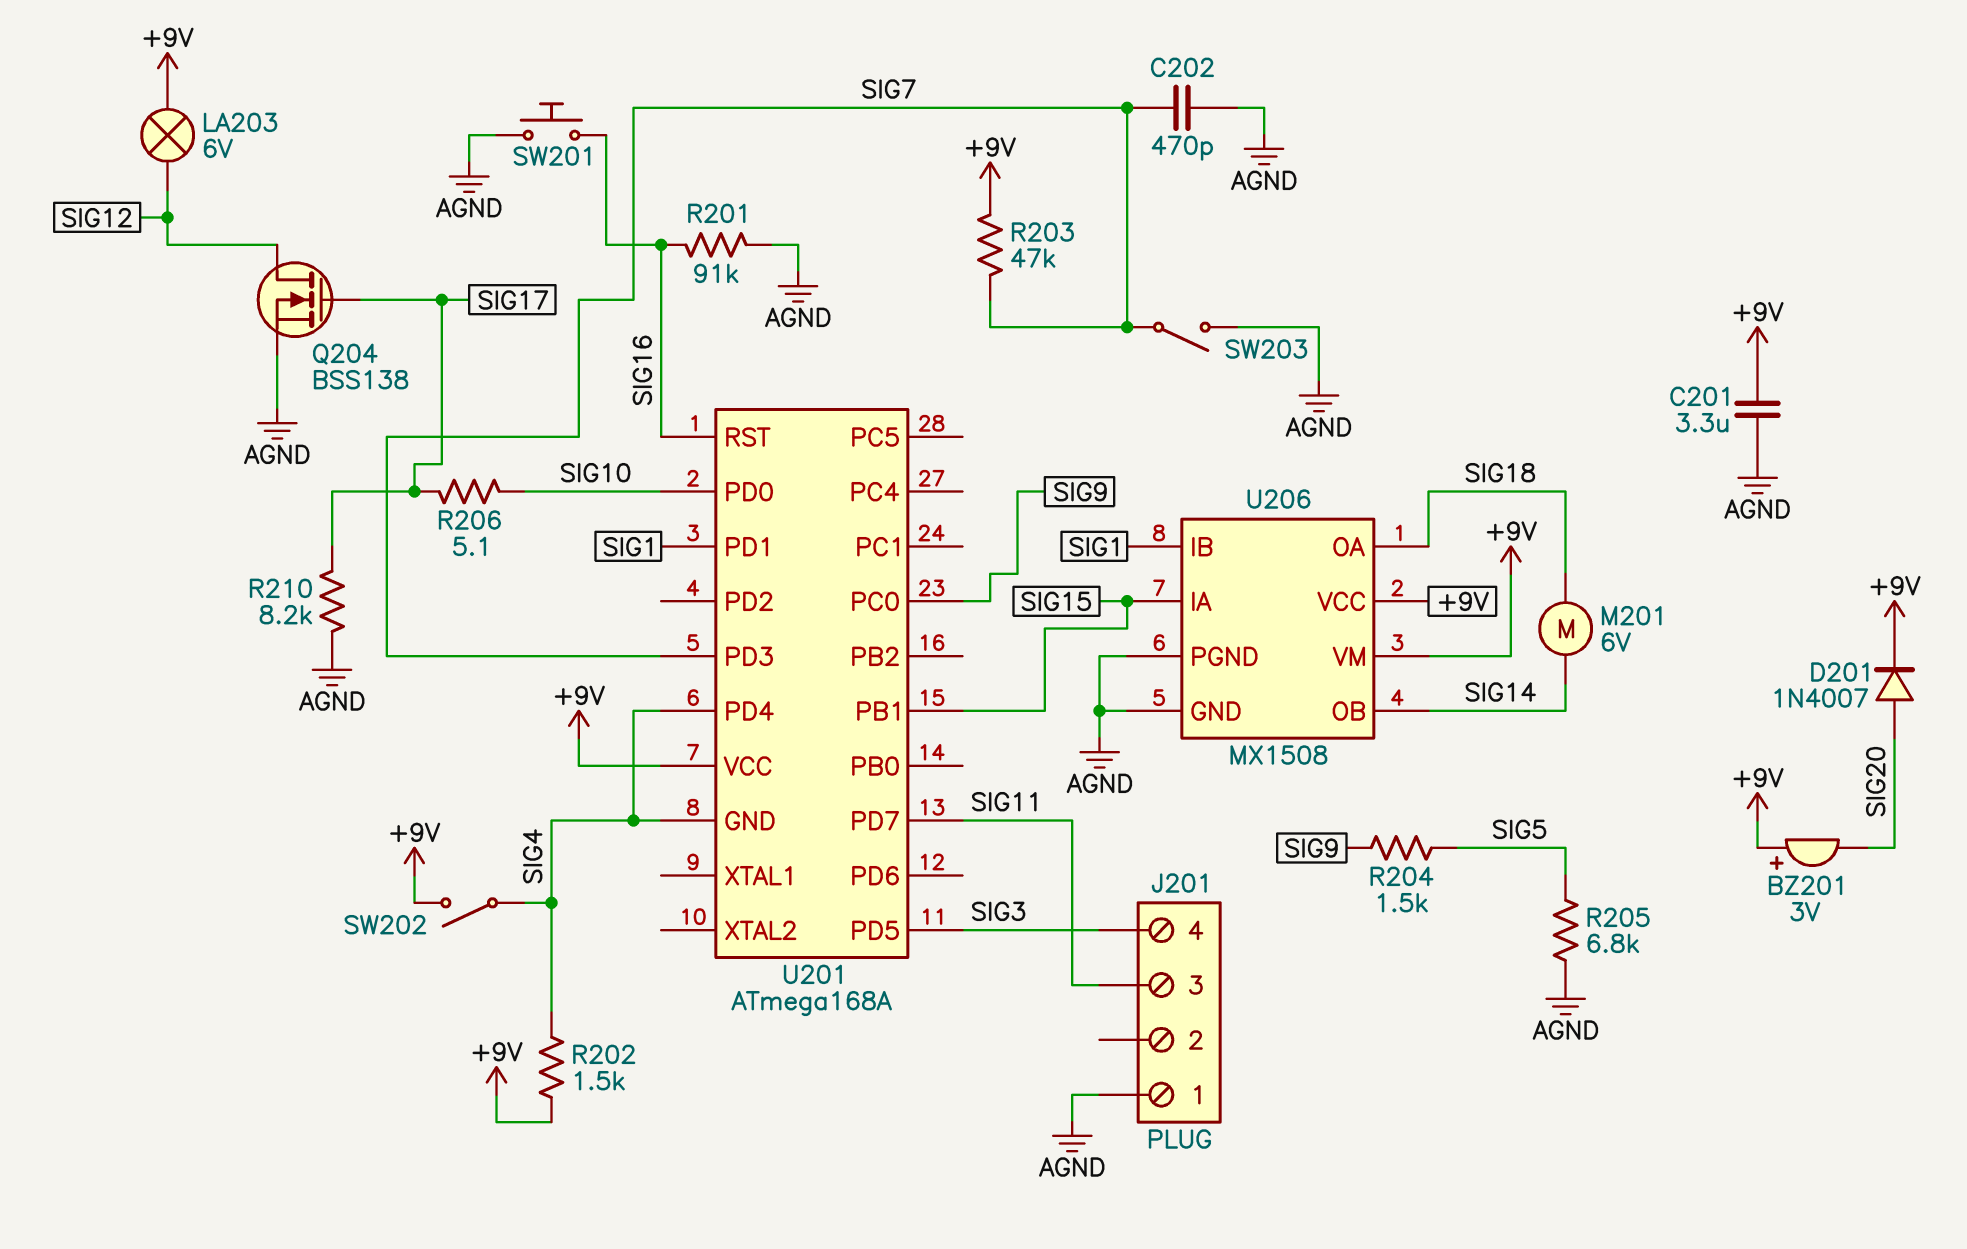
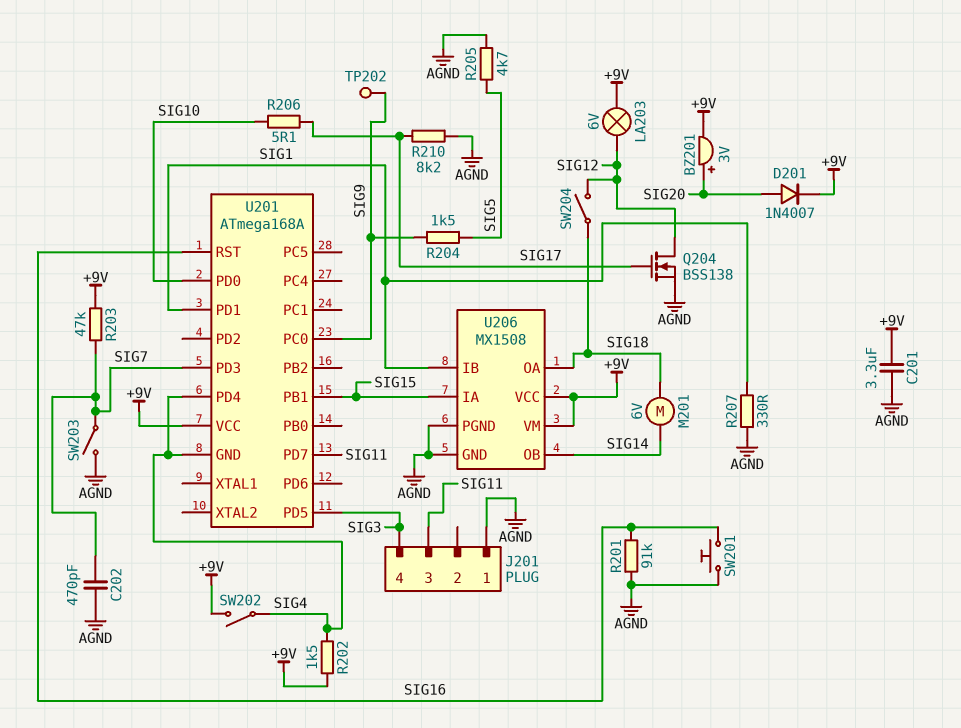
BZ201: buzzer 3V (plus +9V, minus SIG20) -> buzzer 3V (plus SIG20, minus +9V)
R205: 6.8k (AGND, SIG5) -> 4.7k (AGND, SIG5)
R207: none -> 330 (AGND, SIG1)
SW204: none -> switch (SIG12, SIG18)
TP202: none -> test point (SIG9)

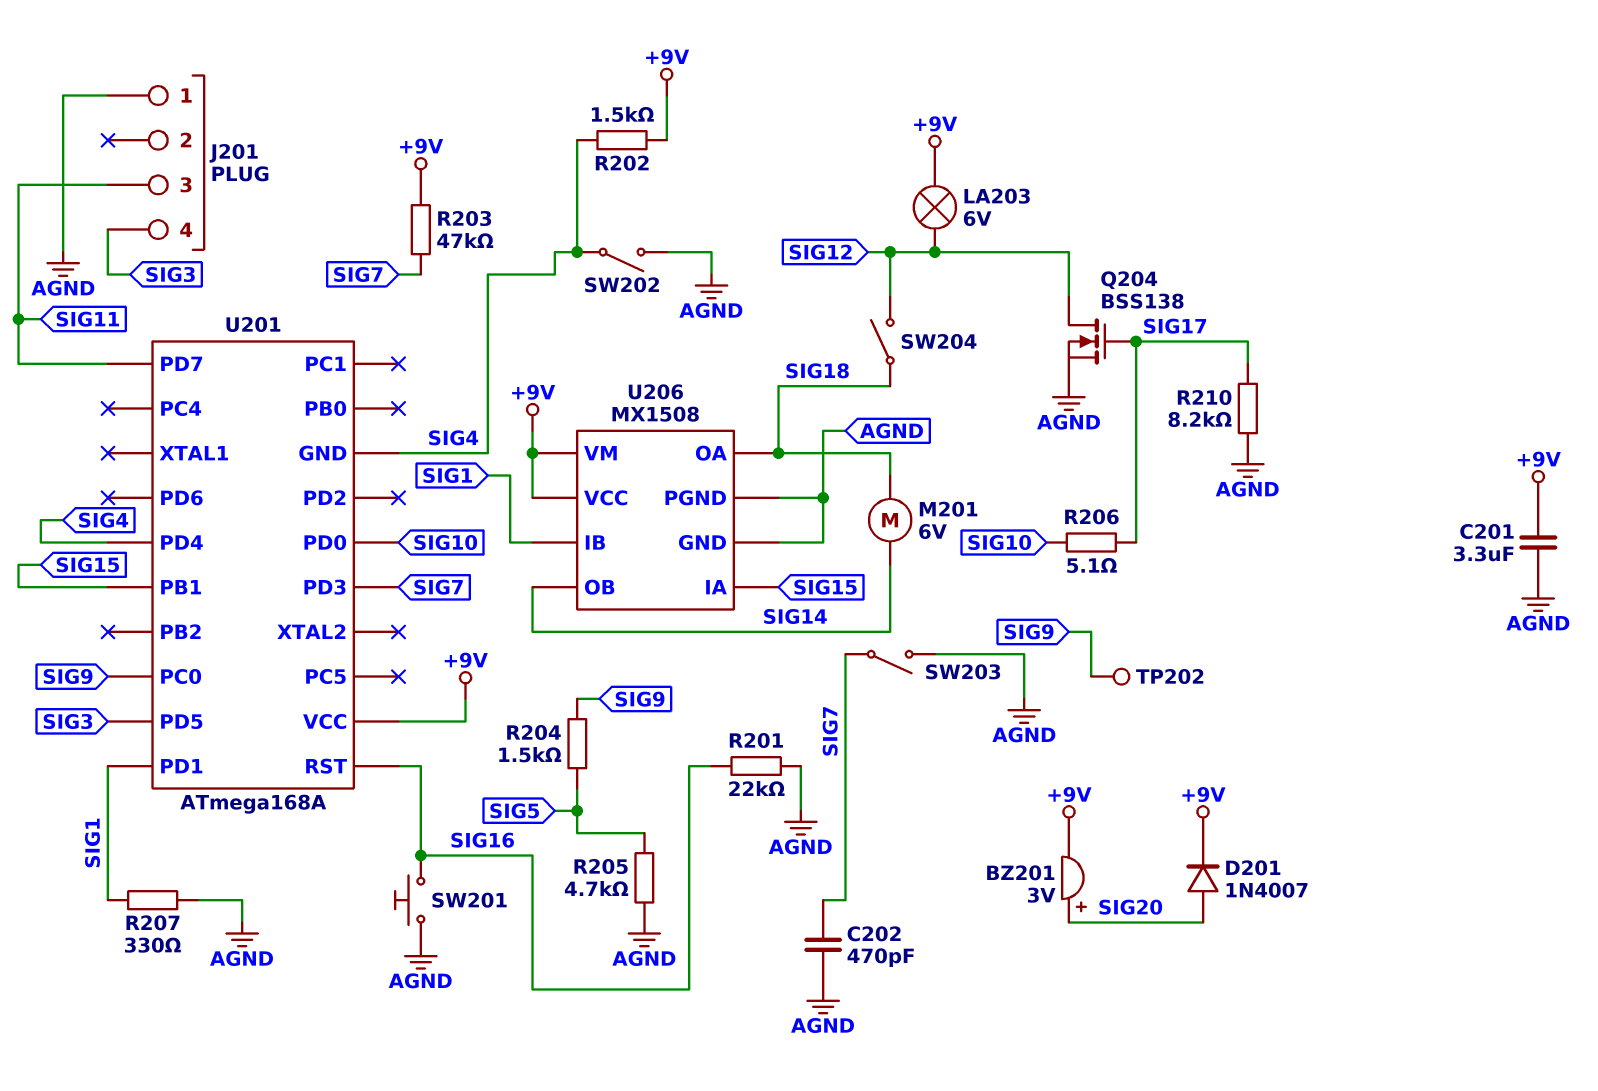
R201: 91k (AGND, SIG16) -> 22k (AGND, SIG16)
SW202: switch (+9V, SIG4) -> switch (AGND, SIG4)

